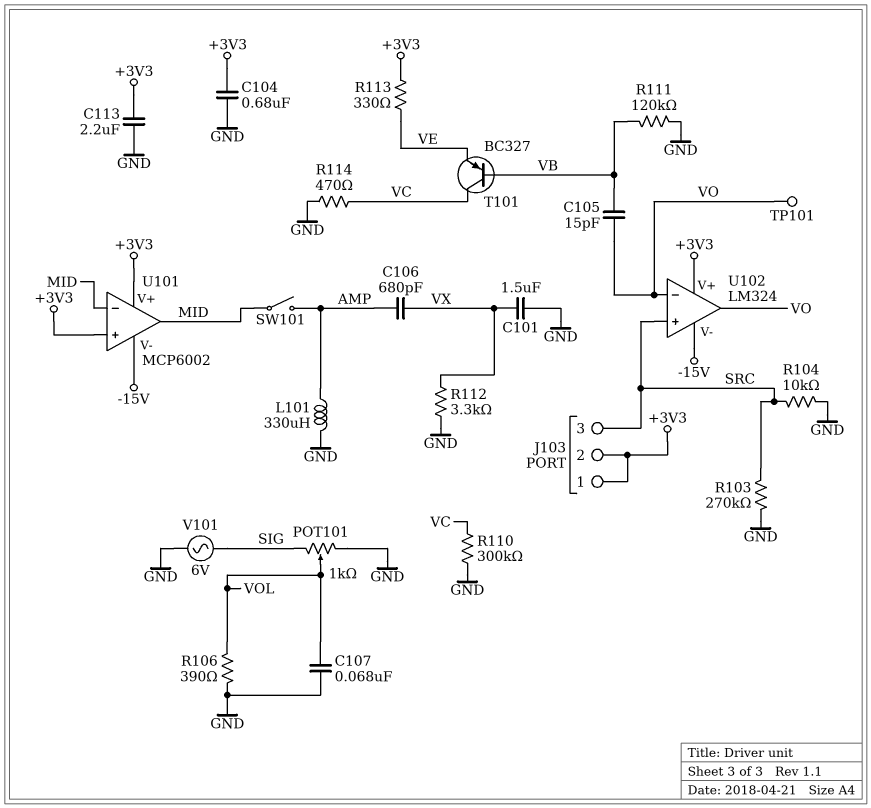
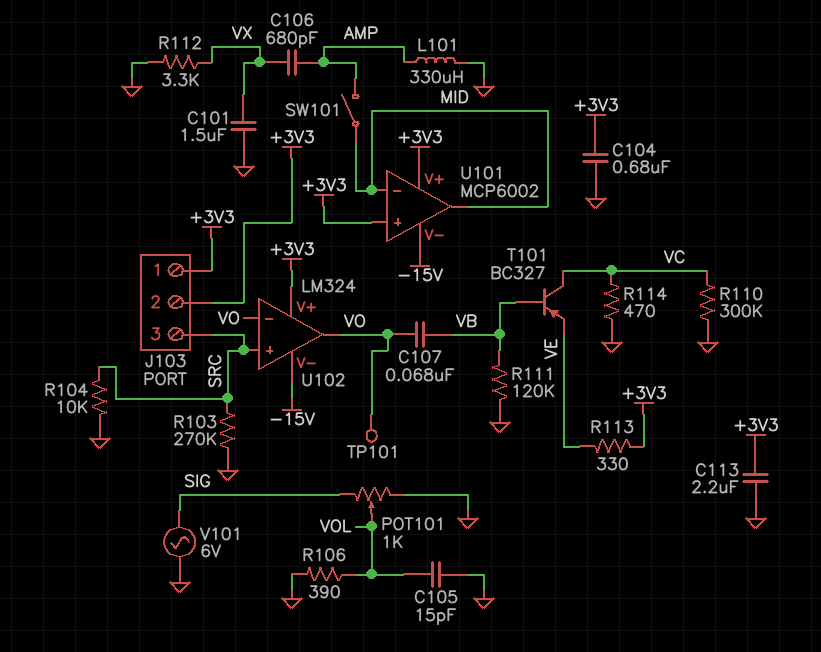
C105: 15pF (VB, VO) -> 15pF (GND, VOL)
C107: 68nF (GND, VOL) -> 68nF (VB, VO)

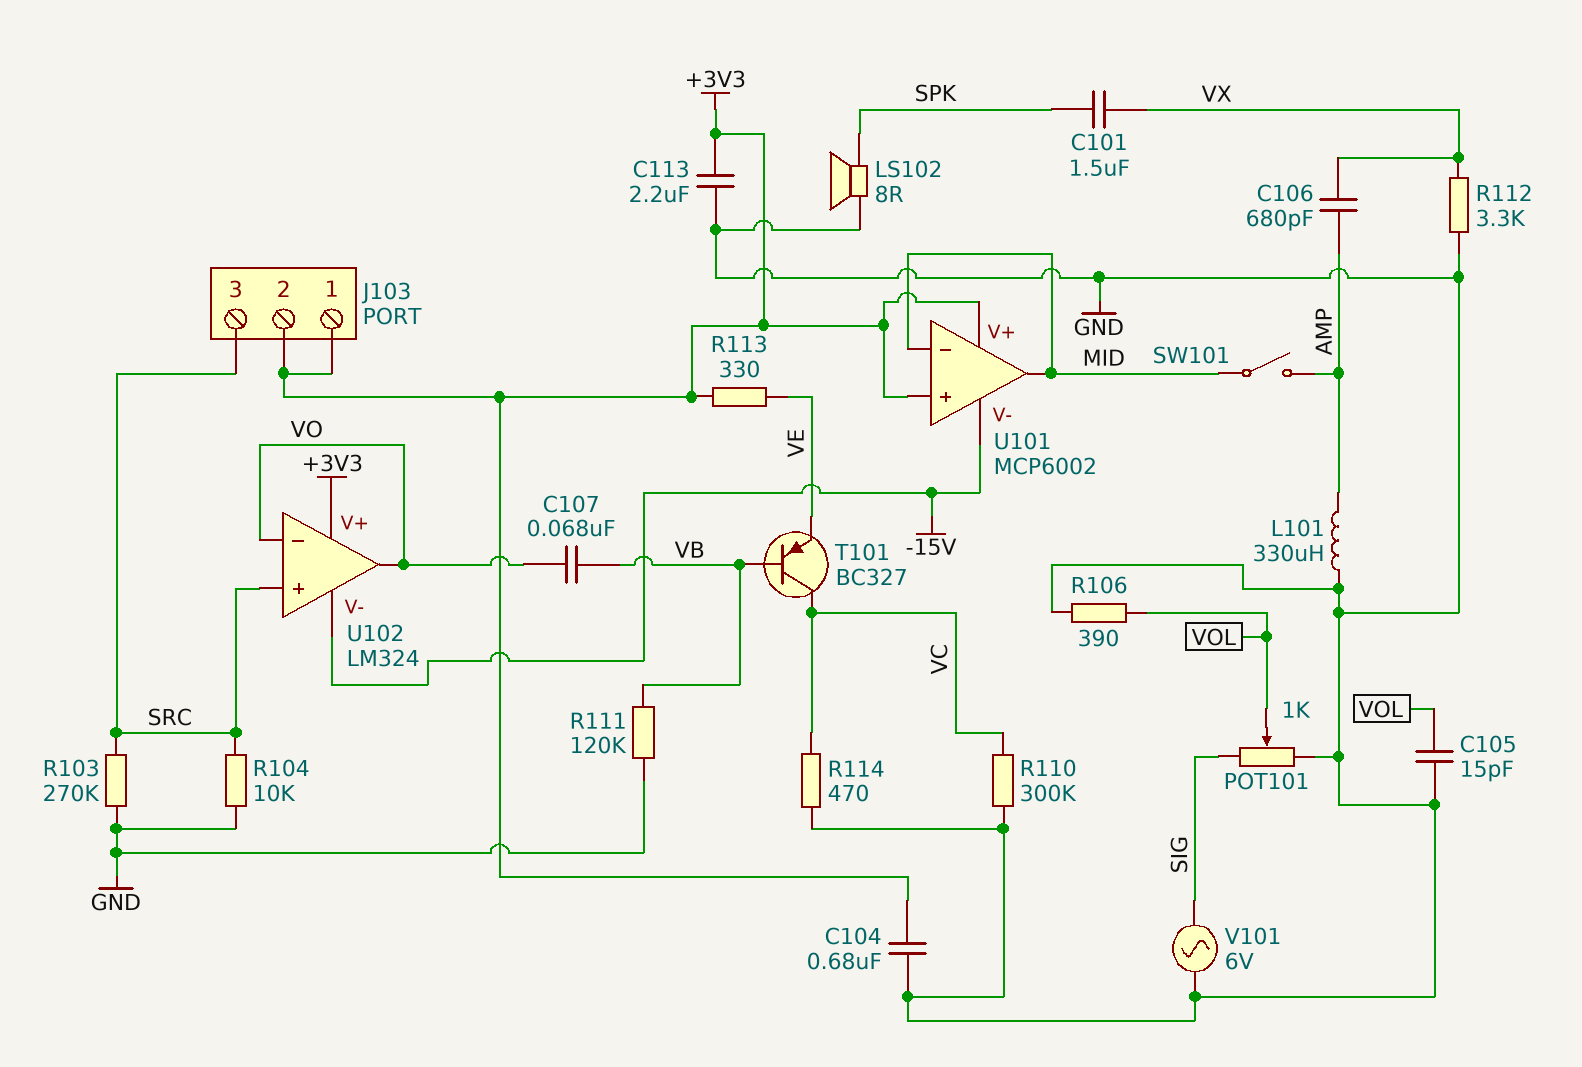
C101: 1.5uF (GND, VX) -> 1.5uF (SPK, VX)
LS102: none -> speaker 8R (GND, SPK)
TP101: test point (VO) -> none

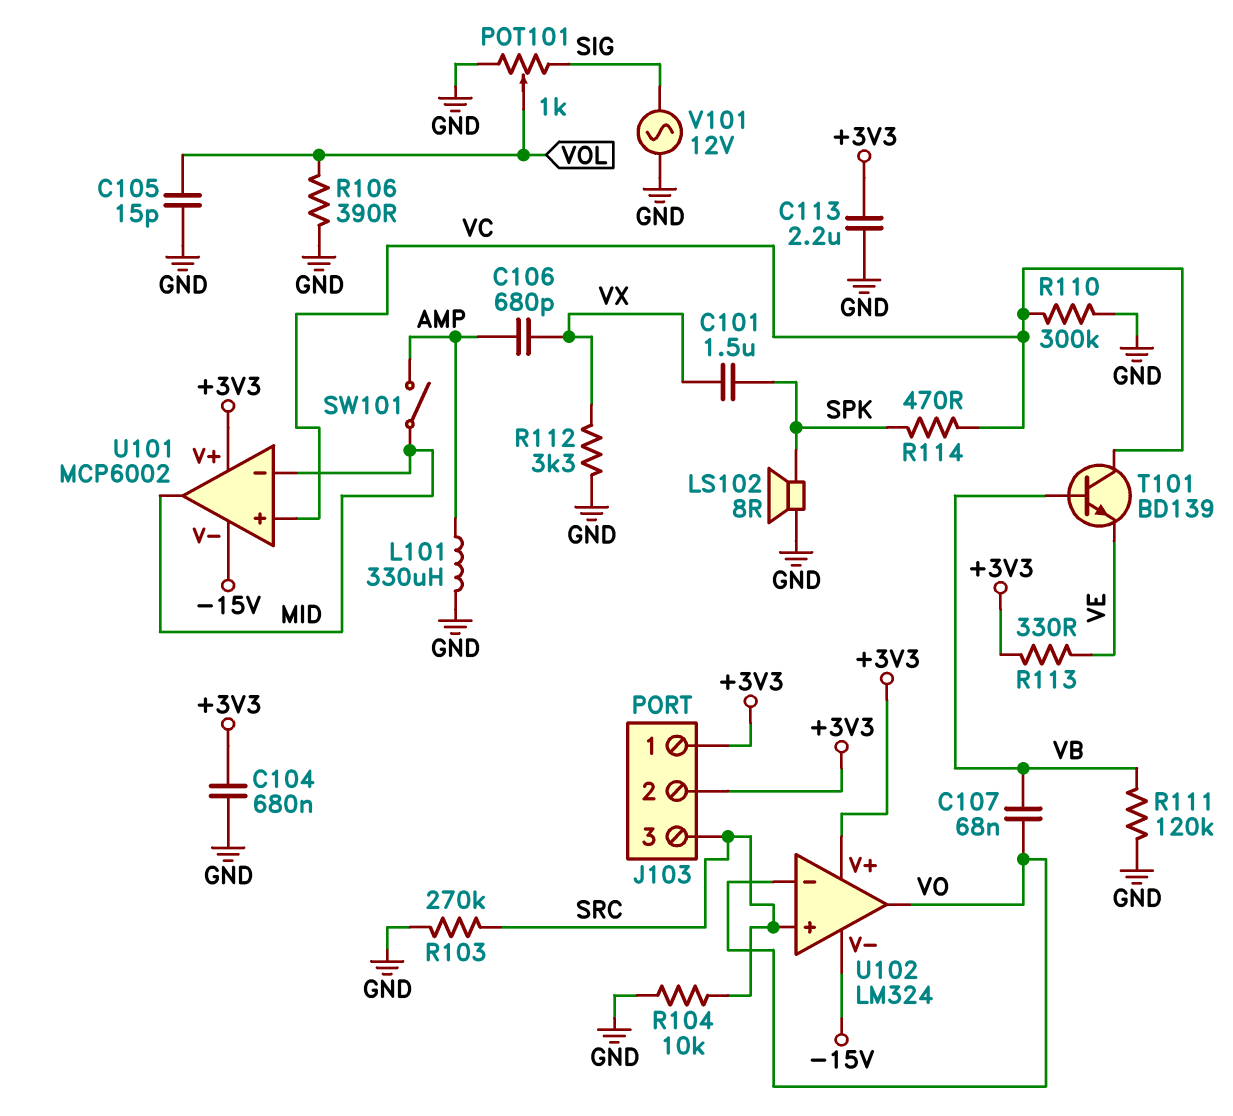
R114: 470 (GND, VC) -> 470 (SPK, VC)
T101: PNP BC327 (B VB, C VC, E VE) -> NPN BD139 (B VB, C VC, E VE)
U101 pin in+: +3V3 -> VC
V101: AC 6V (GND, SIG) -> AC 12V (GND, SIG)

